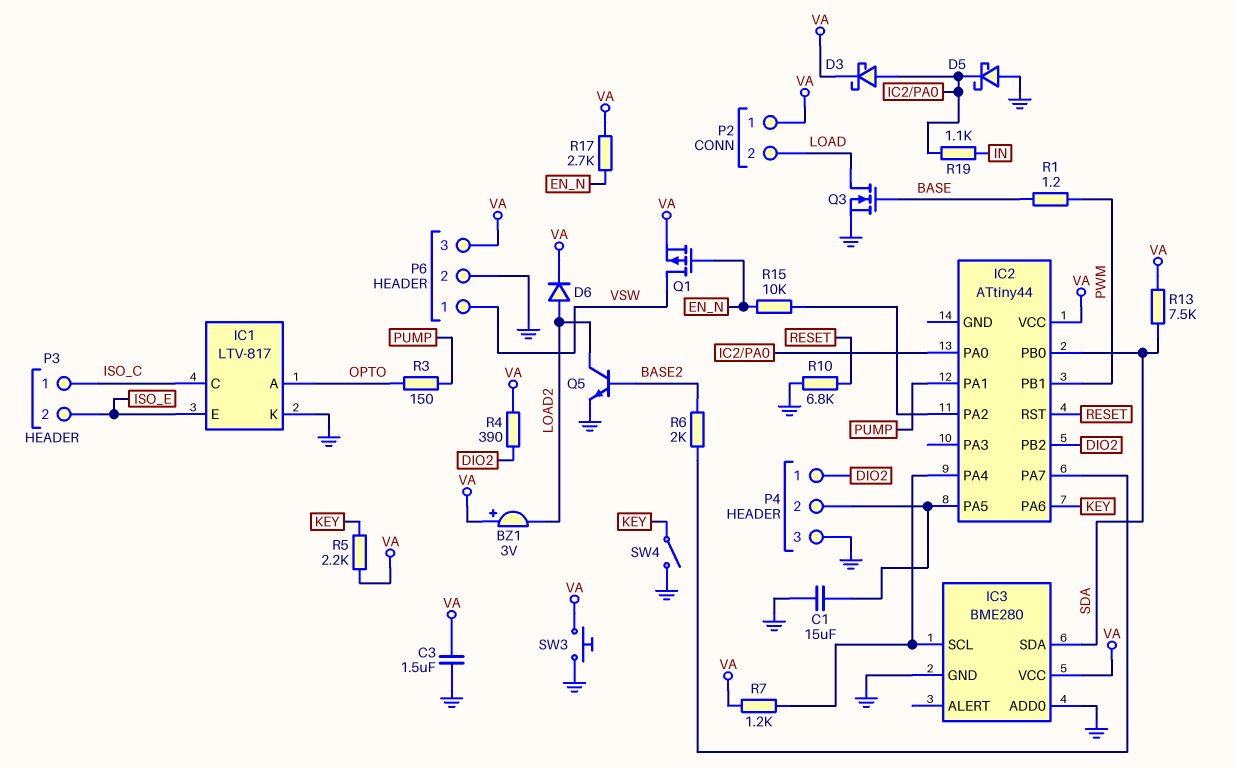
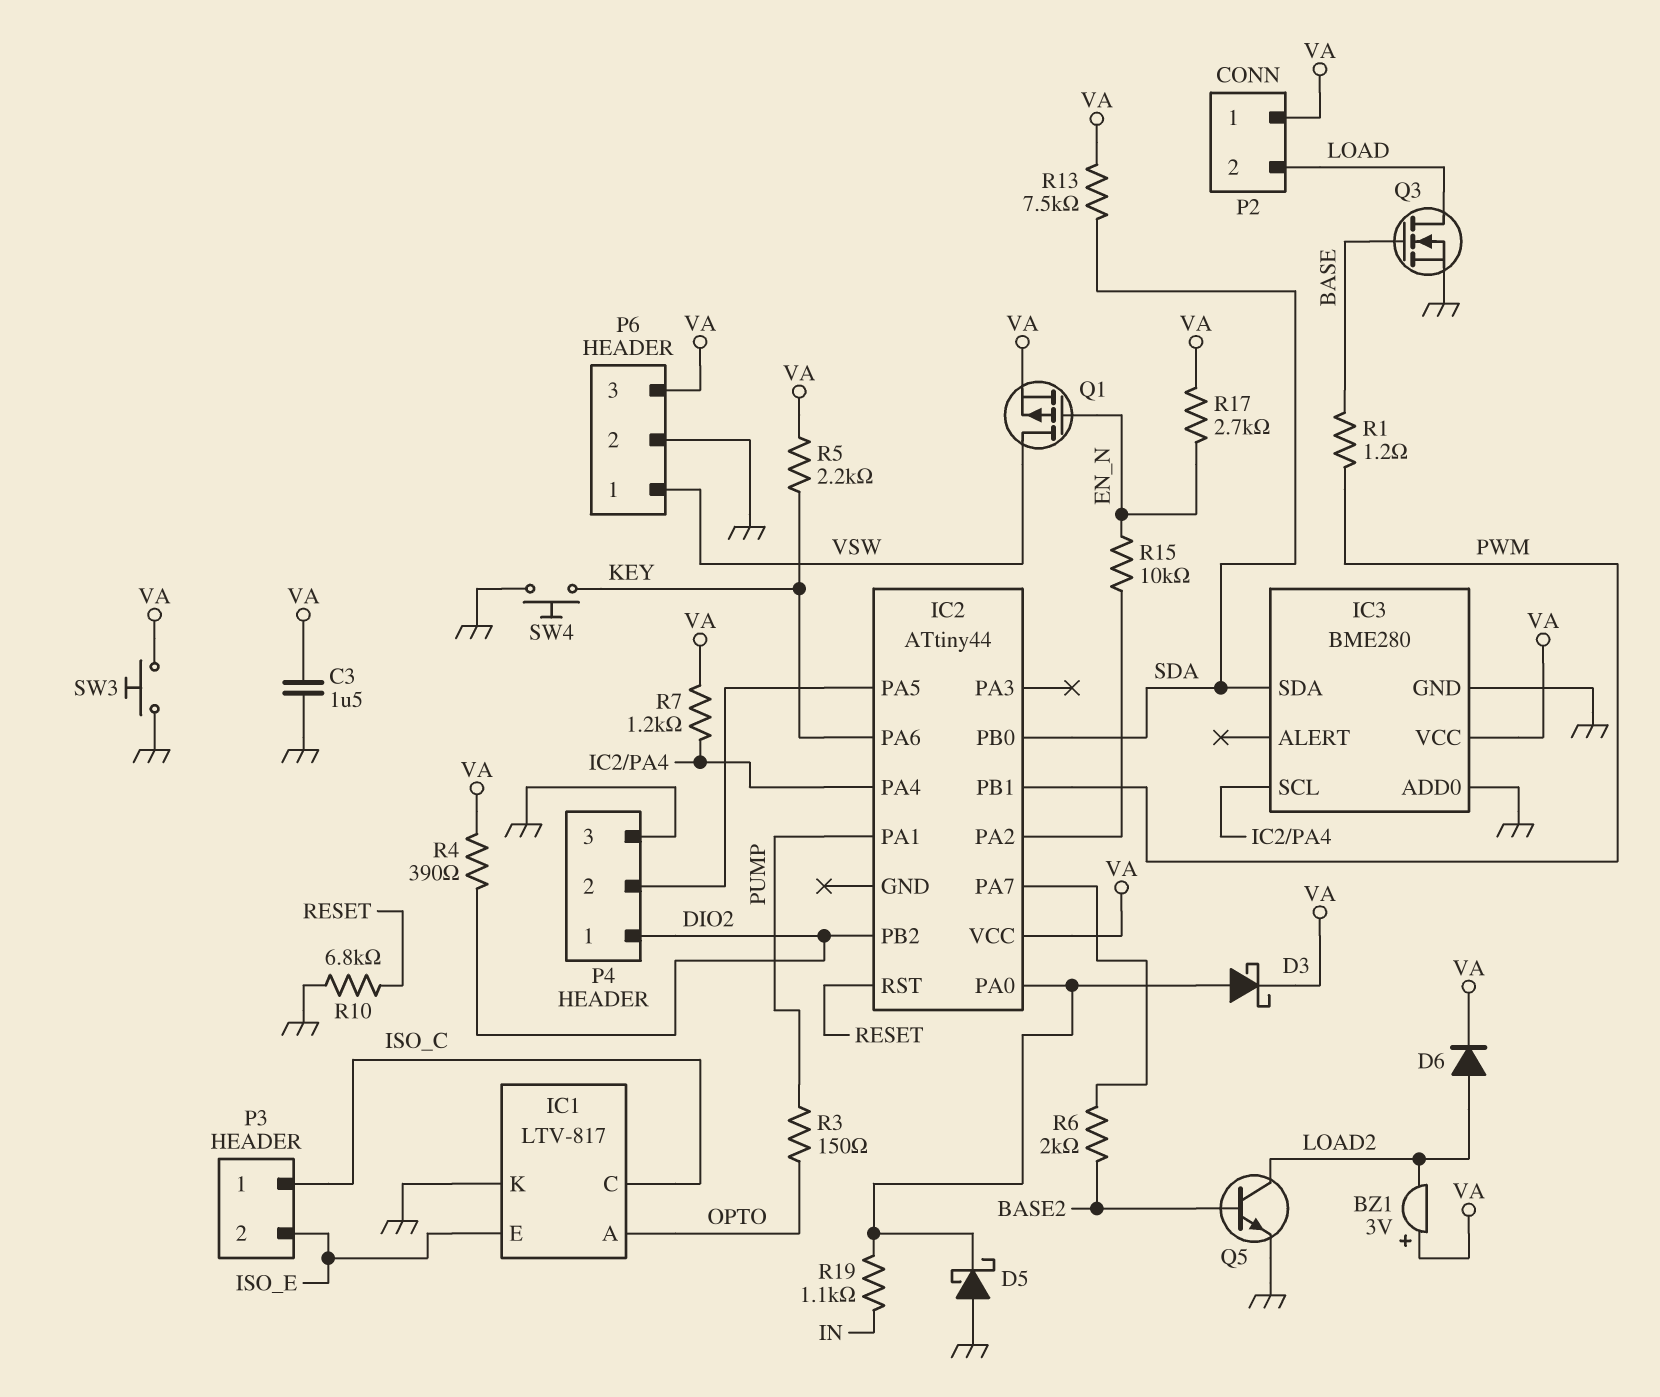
C1: 15uF (GND, IC2/PA5) -> none
SW4: switch (GND, KEY) -> button (GND, KEY)

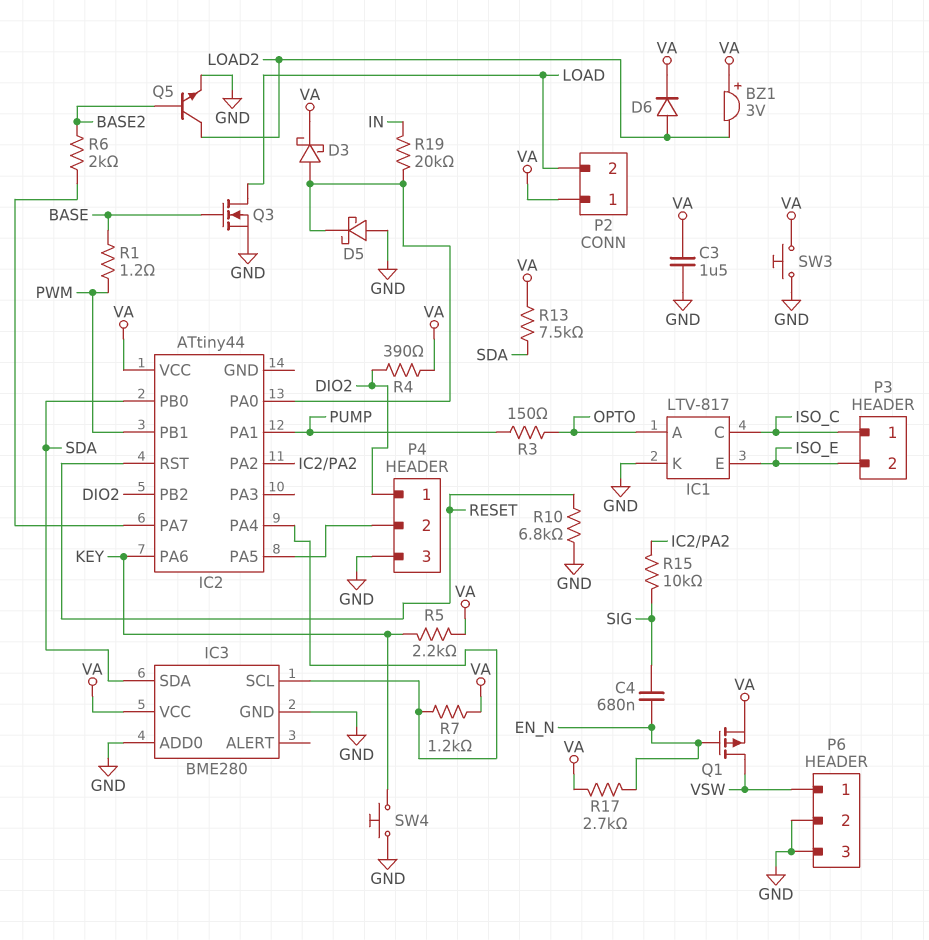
C4: none -> 680nF (EN_N, SIG)
P6 pin 3: VA -> GND
R15: 10k (EN_N, IC2/PA2) -> 10k (IC2/PA2, SIG)
R19: 1.1k (IC2/PA0, IN) -> 20k (IC2/PA0, IN)

